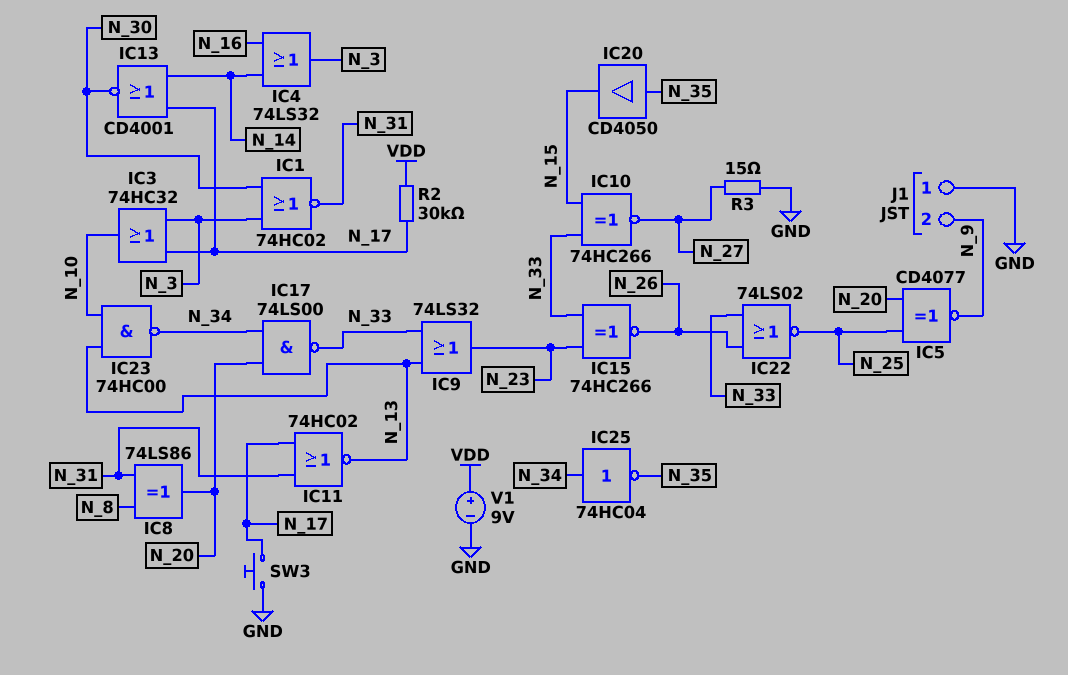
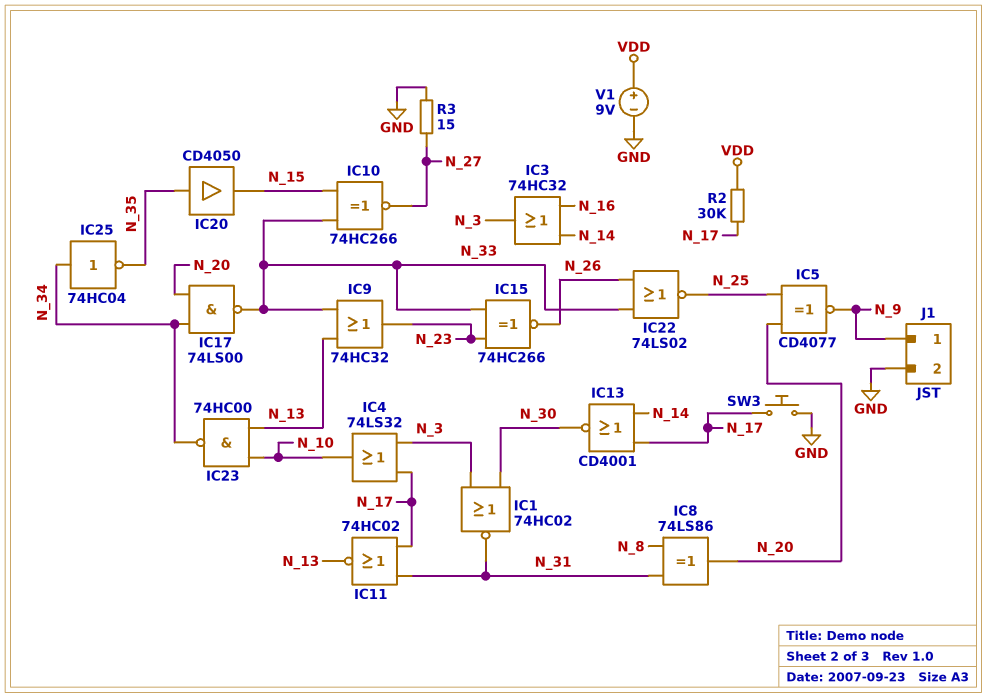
IC3: OR 74HC32 (in N_3, in N_17, out N_10) -> OR 74HC32 (in N_14, in N_16, out N_3)
IC4: OR 74LS32 (in N_14, in N_16, out N_3) -> OR 74LS32 (in N_3, in N_17, out N_10)
IC9: OR 74LS32 (in N_13, in N_33, out N_23) -> OR 74HC32 (in N_13, in N_33, out N_23)
J1 pin 1: GND -> N_9
J1 pin 2: N_9 -> GND

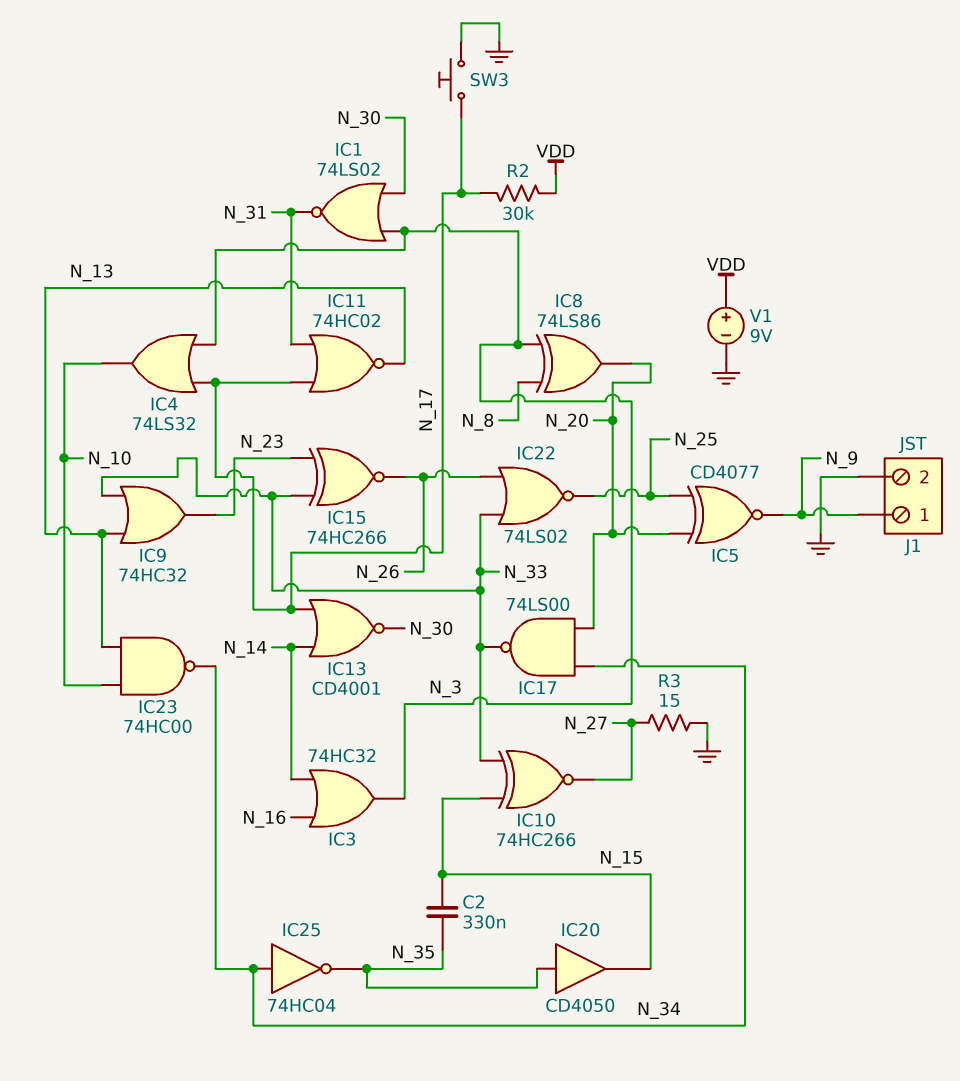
C2: none -> 330nF (N_15, N_35)
IC1: NOR 74HC02 (in N_3, in N_30, out N_31) -> NOR 74LS02 (in N_3, in N_30, out N_31)
IC8: XOR 74LS86 (in N_8, in N_31, out N_20) -> XOR 74LS86 (in N_3, in N_8, out N_20)

